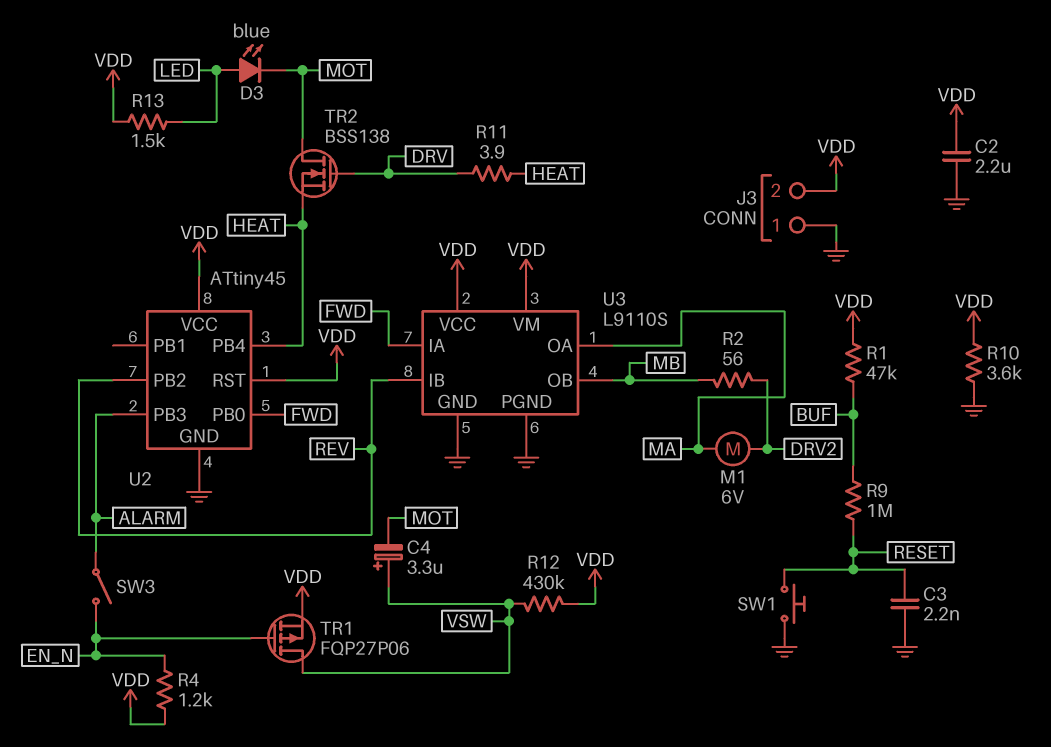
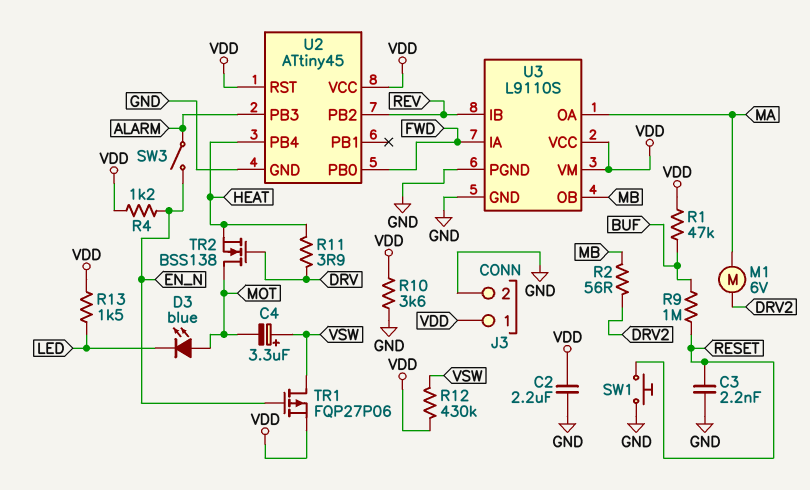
D3: LED blue (A LED, K MOT) -> LED blue (A MOT, K LED)
J3 pin 1: GND -> VDD
J3 pin 2: VDD -> GND

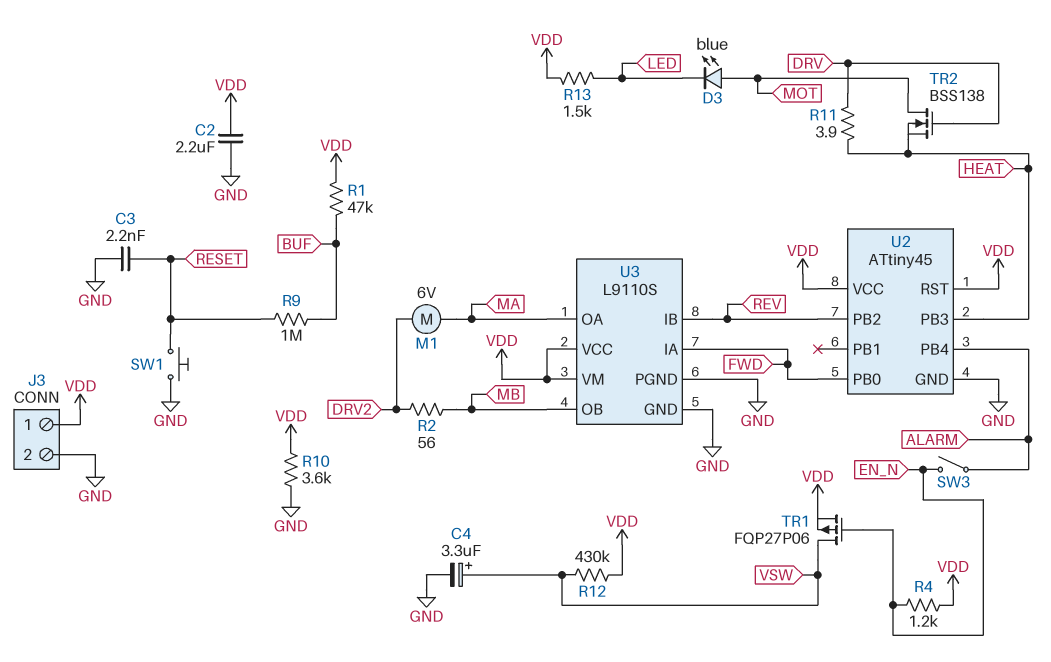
C4: 3.3uF (plus VSW, minus MOT) -> 3.3uF (plus VSW, minus GND)
U2 pin PB3: ALARM -> HEAT
U2 pin PB4: HEAT -> ALARM

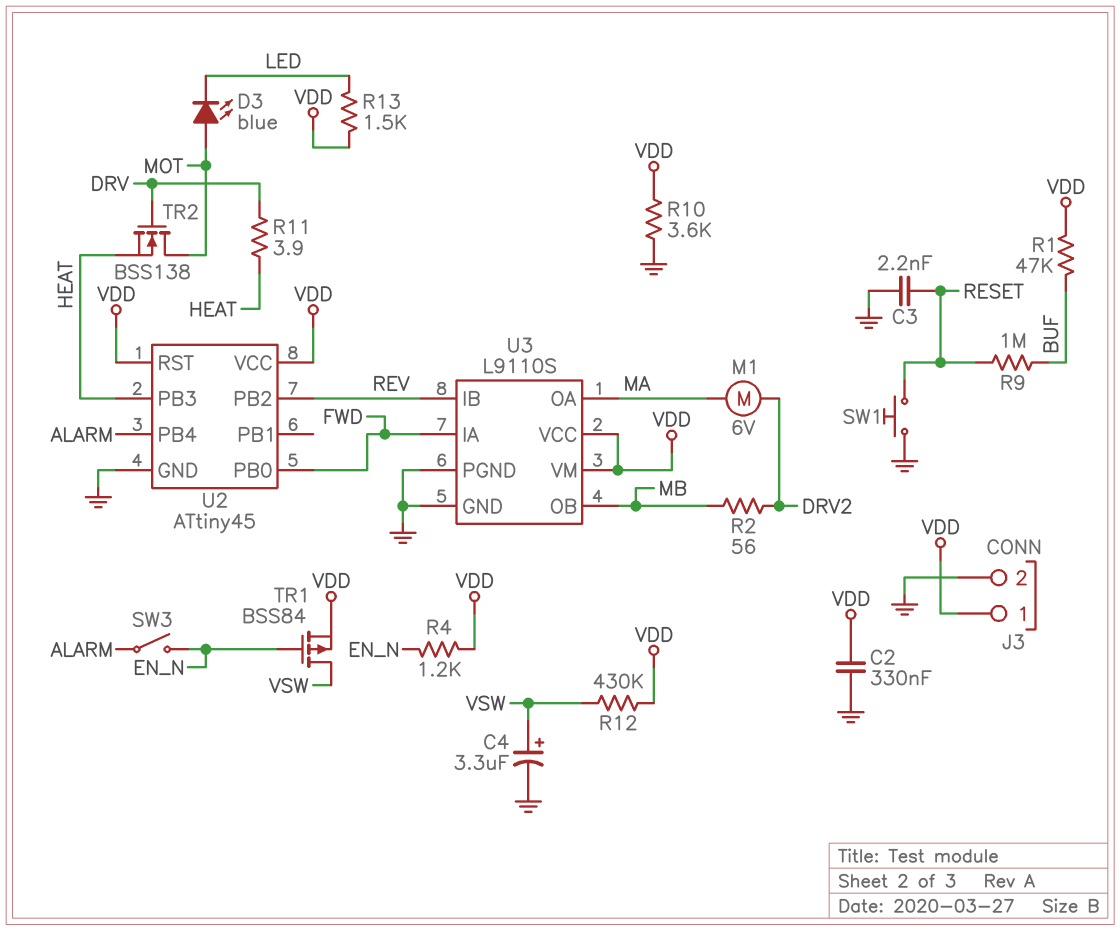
C2: 2.2uF (GND, VDD) -> 330nF (GND, VDD)
TR1: PMOS FQP27P06 (G EN_N, D VSW, S VDD) -> PMOS BSS84 (G EN_N, D VSW, S VDD)

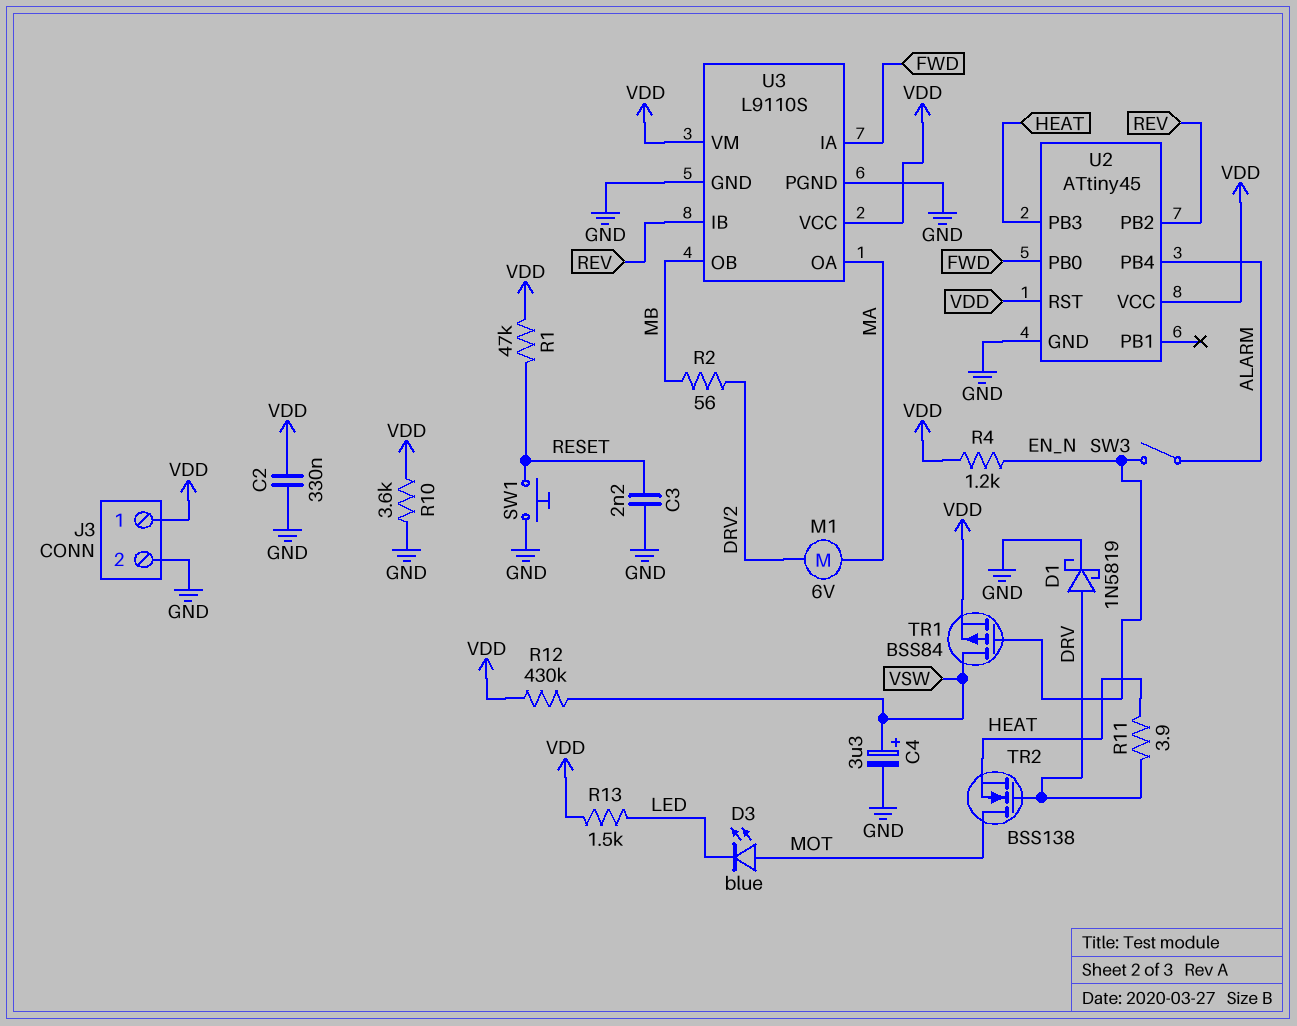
D1: none -> schottky 1N5819 (A DRV, K GND)
R1: 47k (BUF, VDD) -> 47k (RESET, VDD)
R9: 1M (BUF, RESET) -> none

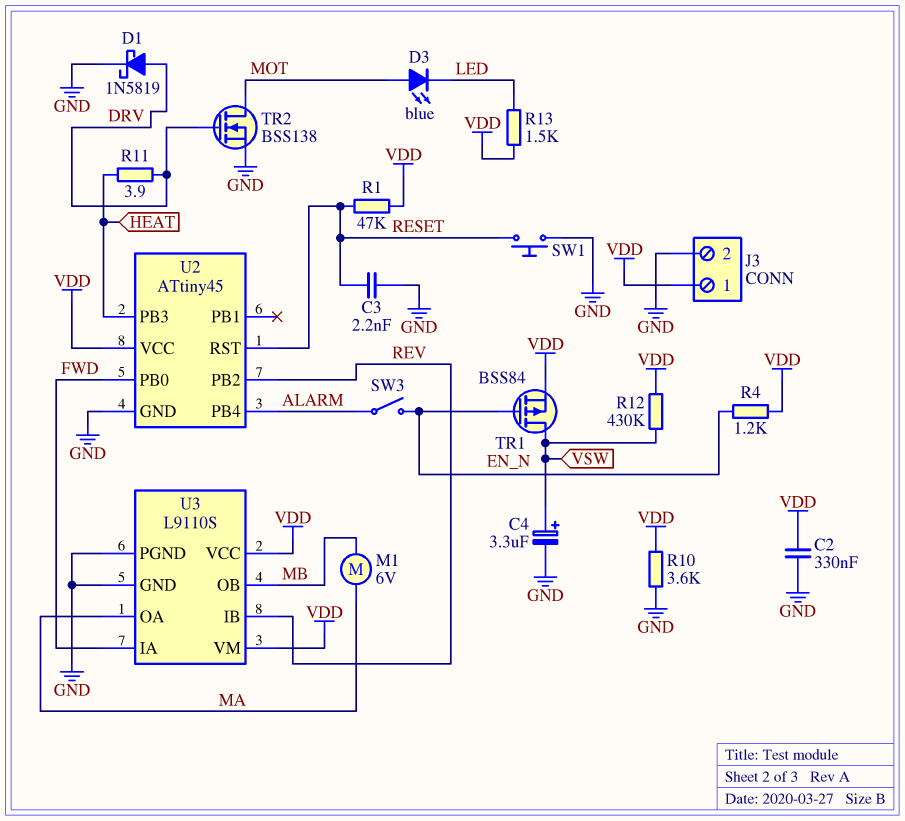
M1: motor 6V (DRV2, MA) -> motor 6V (MA, MB)
R2: 56 (DRV2, MB) -> none
TR2: NMOS BSS138 (G DRV, D MOT, S HEAT) -> NMOS BSS138 (G DRV, D MOT, S GND)
U2 pin RST: VDD -> RESET

